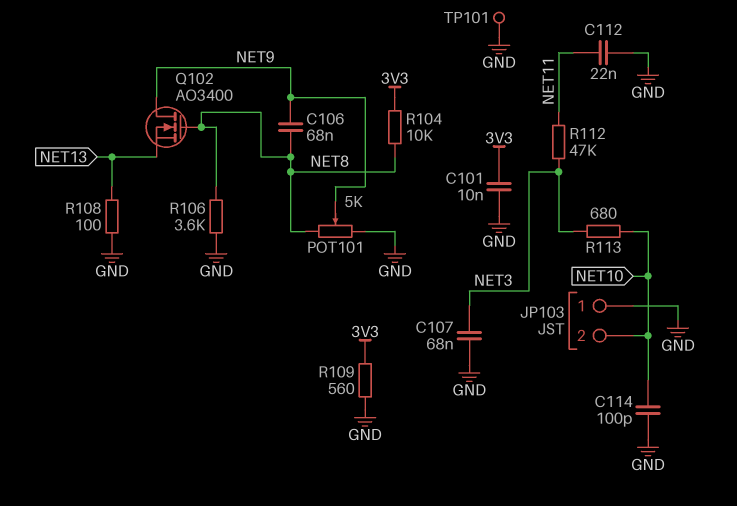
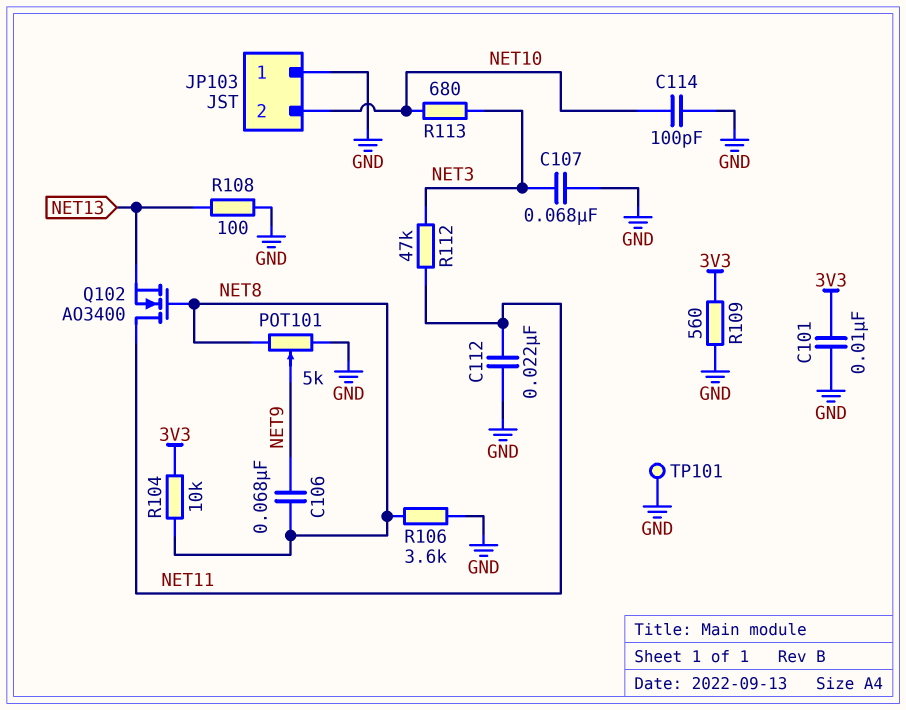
Q102: NMOS AO3400 (G NET8, D NET9, S NET13) -> NMOS AO3400 (G NET8, D NET11, S NET13)

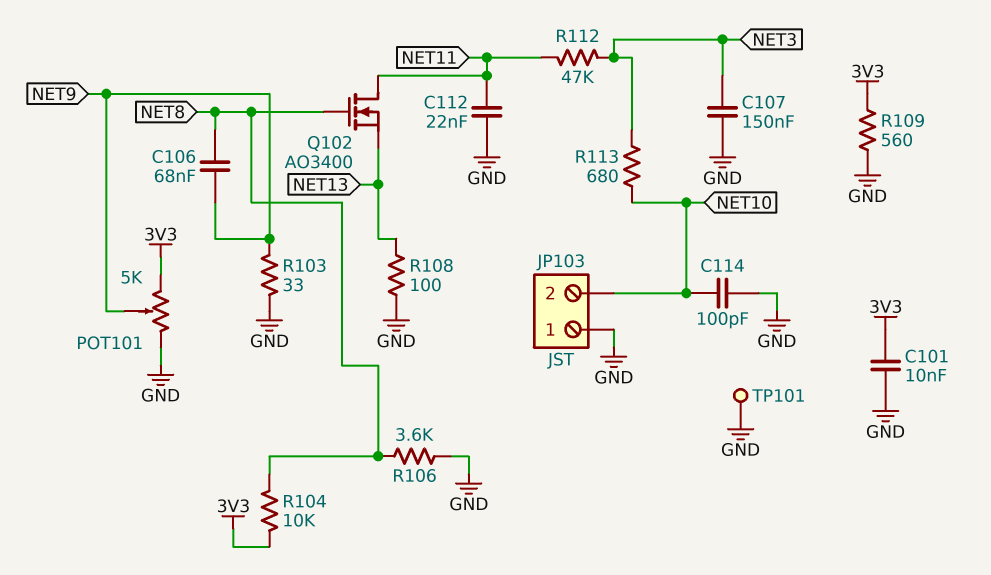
C107: 68nF (GND, NET3) -> 150nF (GND, NET3)
POT101: 5k (GND, NET8, wiper NET9) -> 5k (3V3, GND, wiper NET9)
R103: none -> 33 (GND, NET9)

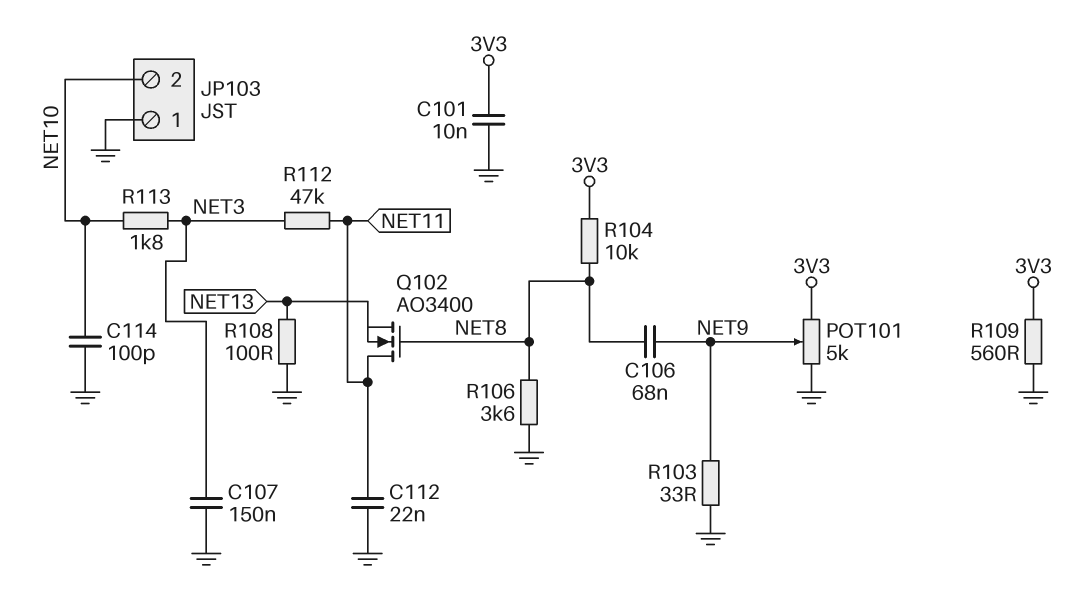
R113: 680 (NET3, NET10) -> 1.8k (NET3, NET10)
TP101: test point (GND) -> none

